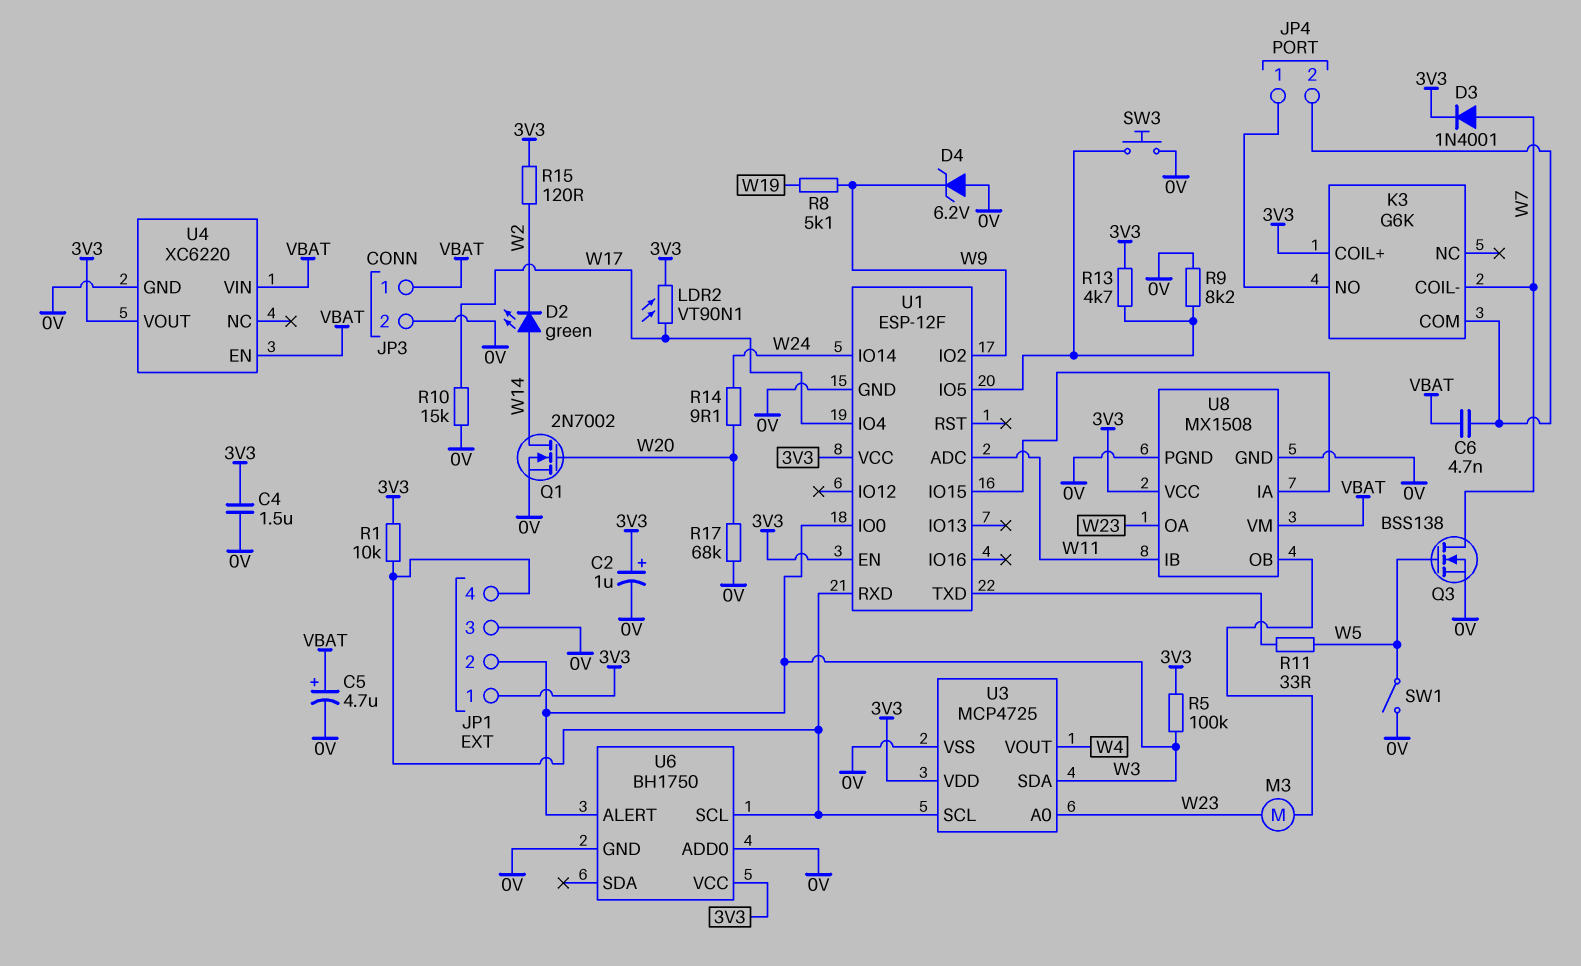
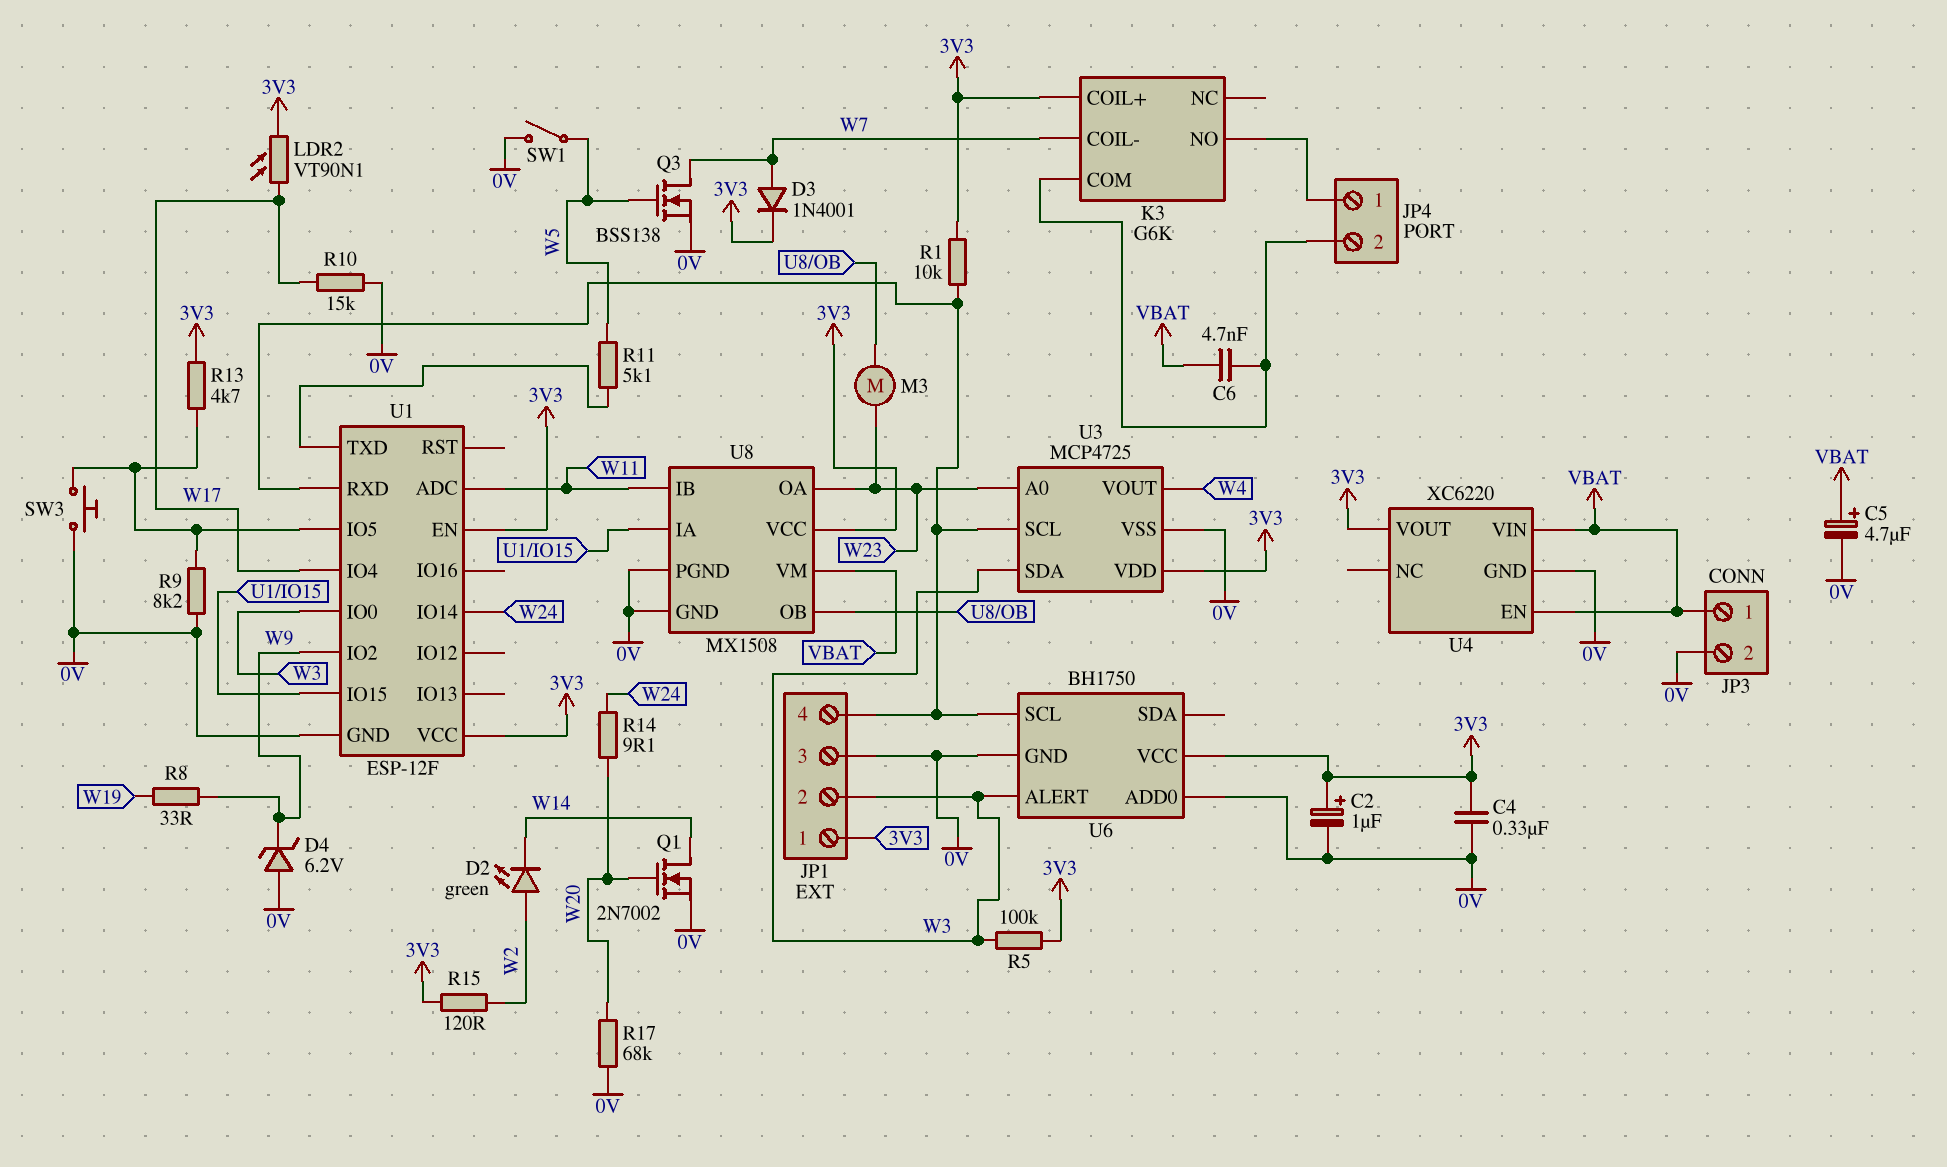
C4: 1.5uF (0V, 3V3) -> 330nF (0V, 3V3)
D2: LED green (A W14, K W2) -> LED green (A W2, K W14)
R8: 5.1k (W9, W19) -> 33 (W9, W19)
R11: 33 (U1/TXD, W5) -> 5.1k (U1/TXD, W5)

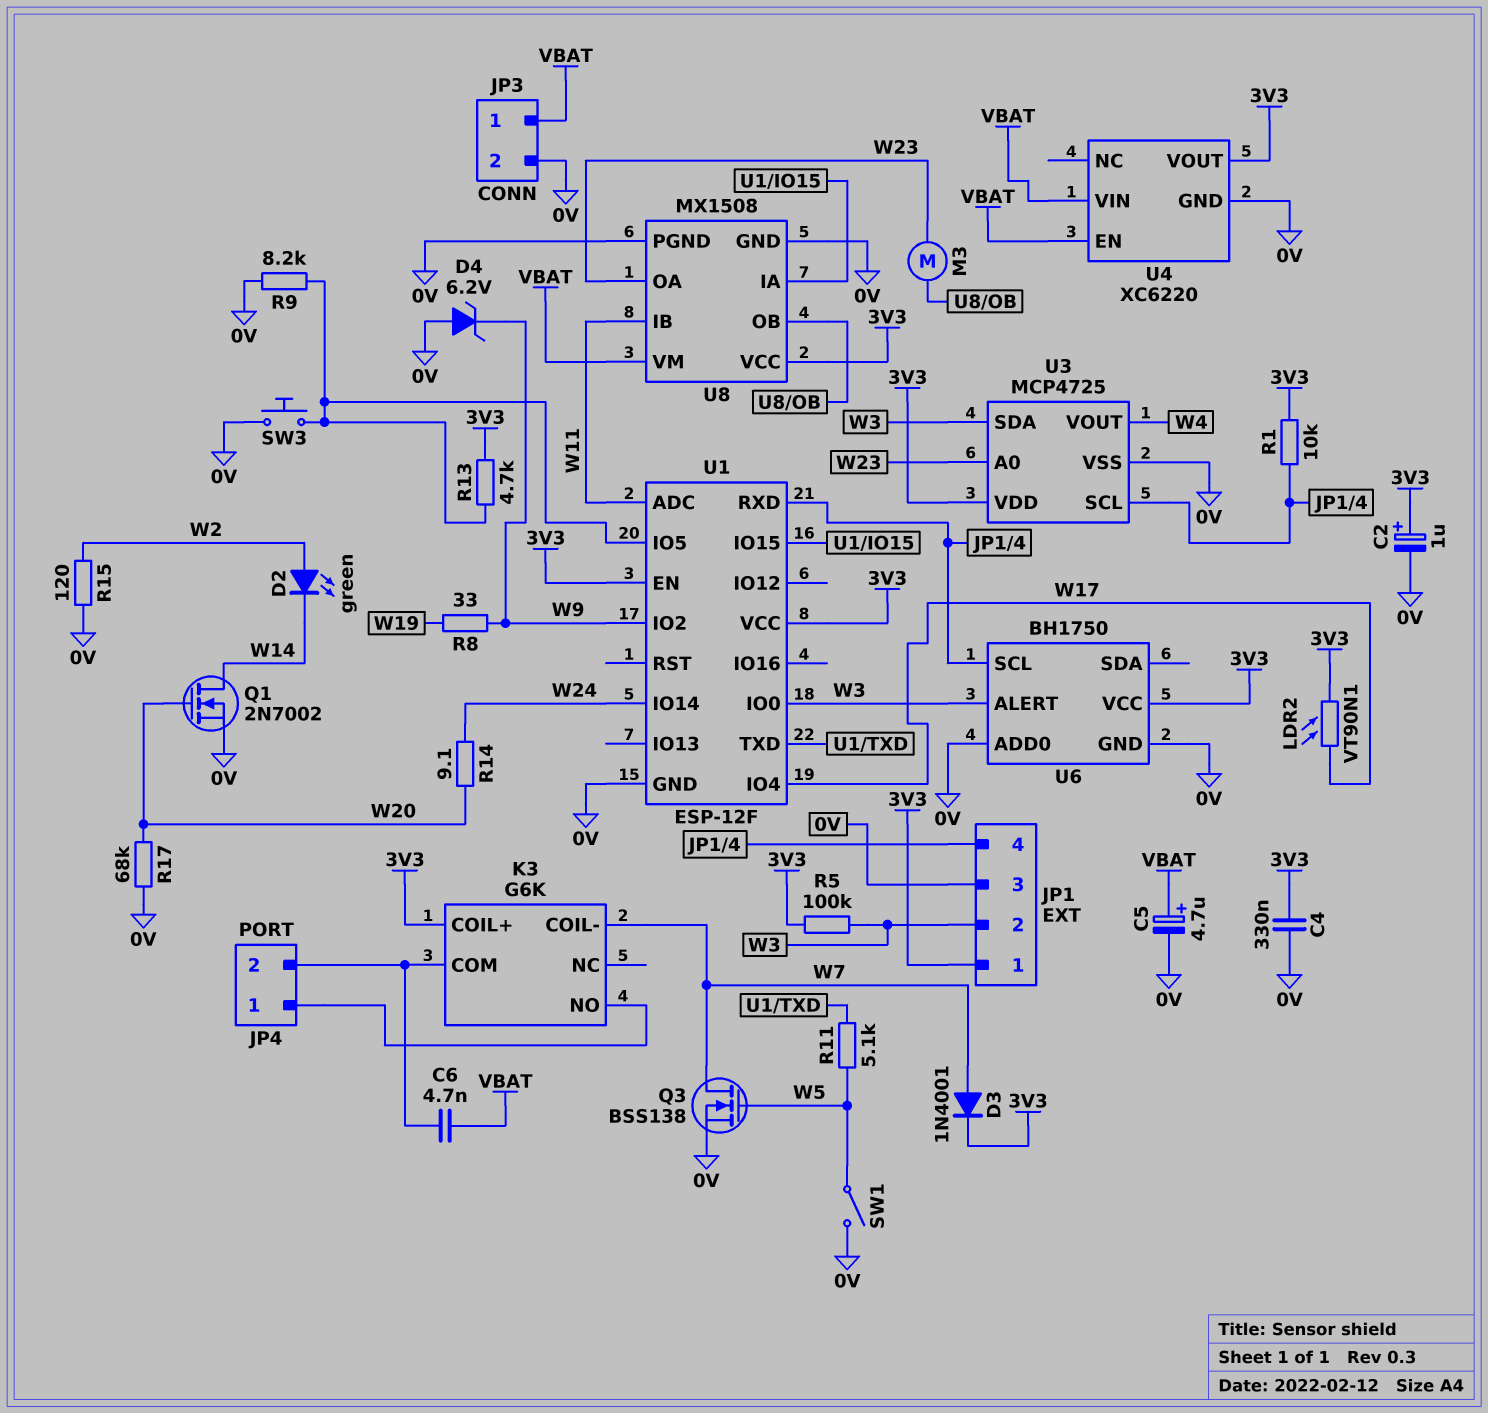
R10: 15k (0V, W17) -> none
R15: 120 (3V3, W2) -> 120 (0V, W2)

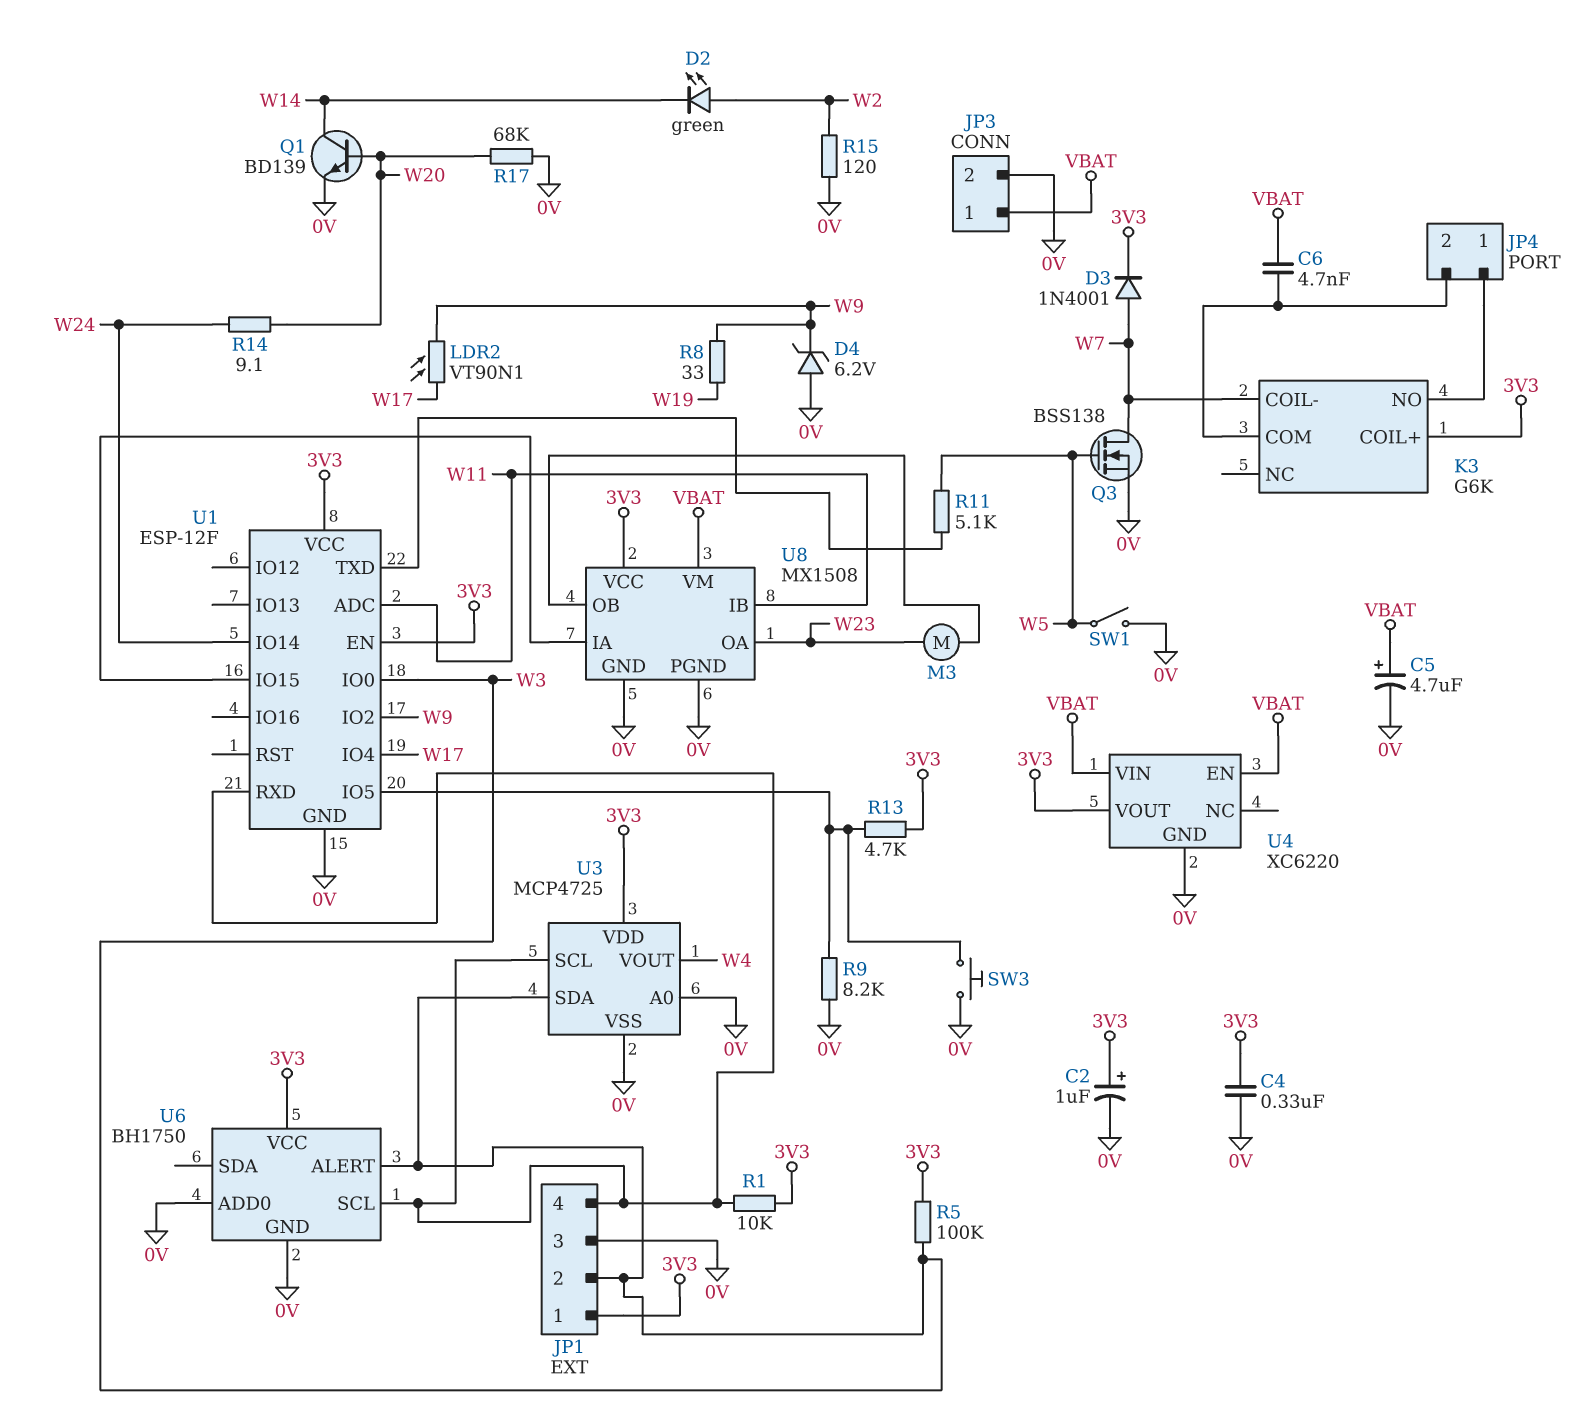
LDR2: VT90N1 (3V3, W17) -> VT90N1 (W9, W17)
Q1: NMOS 2N7002 (G W20, D W14, S 0V) -> NPN BD139 (B W20, C W14, E 0V)
U3 pin A0: W23 -> 0V

